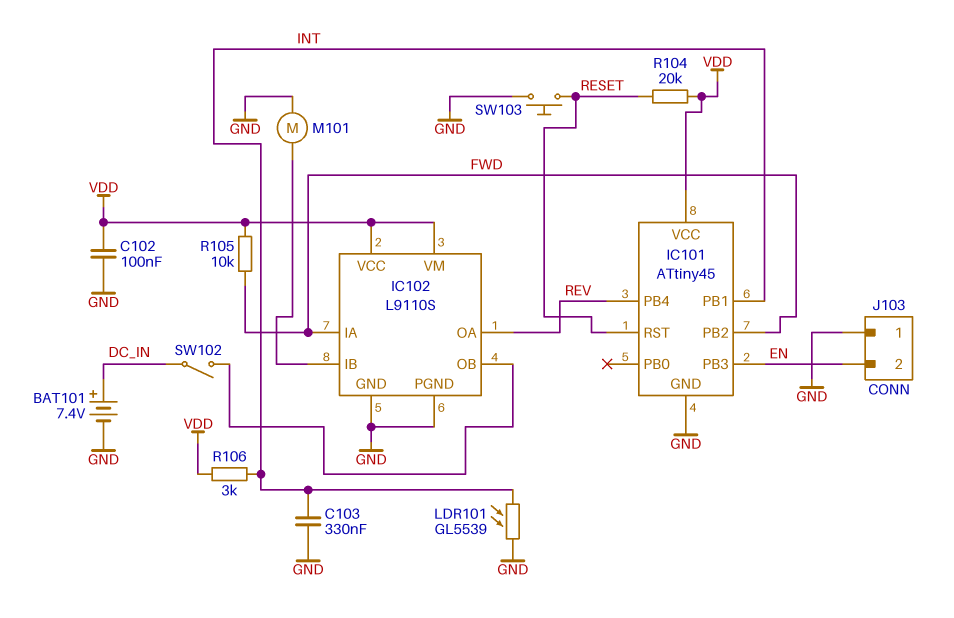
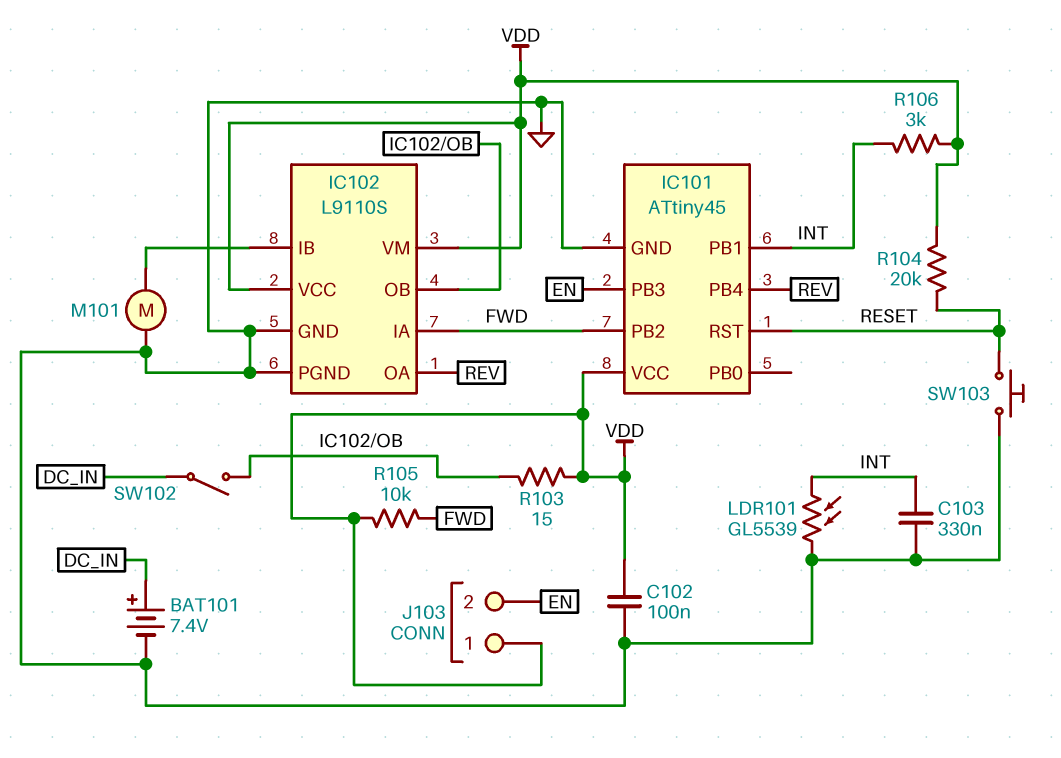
J103 pin 1: GND -> VDD
R103: none -> 15 (IC102/OB, VDD)

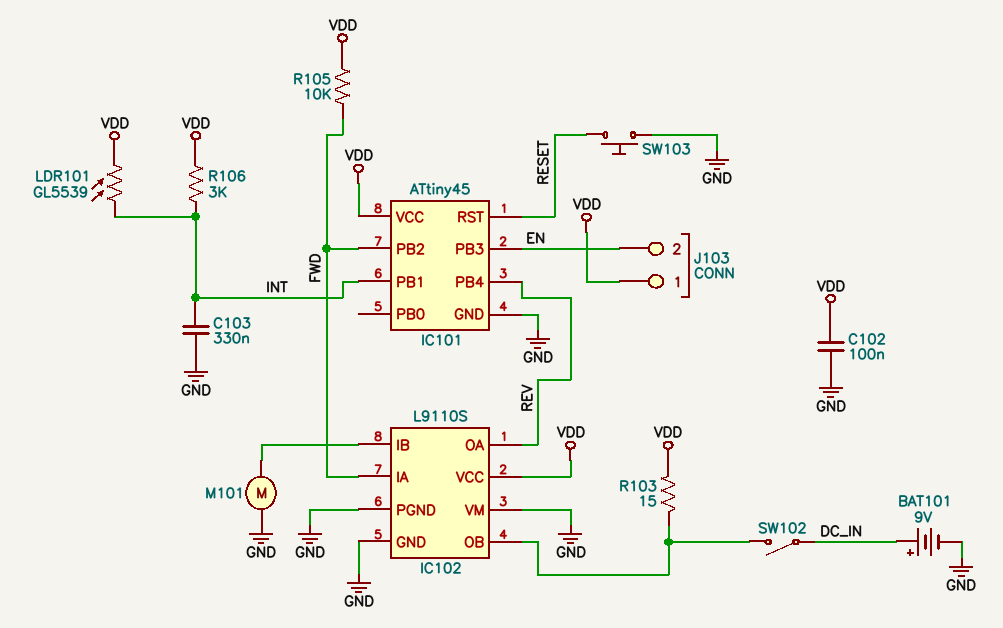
BAT101: 7.4V (plus DC_IN, minus GND) -> 9V (plus DC_IN, minus GND)
IC102 pin VM: VDD -> GND
LDR101: GL5539 (GND, INT) -> GL5539 (INT, VDD)
R104: 20k (RESET, VDD) -> none

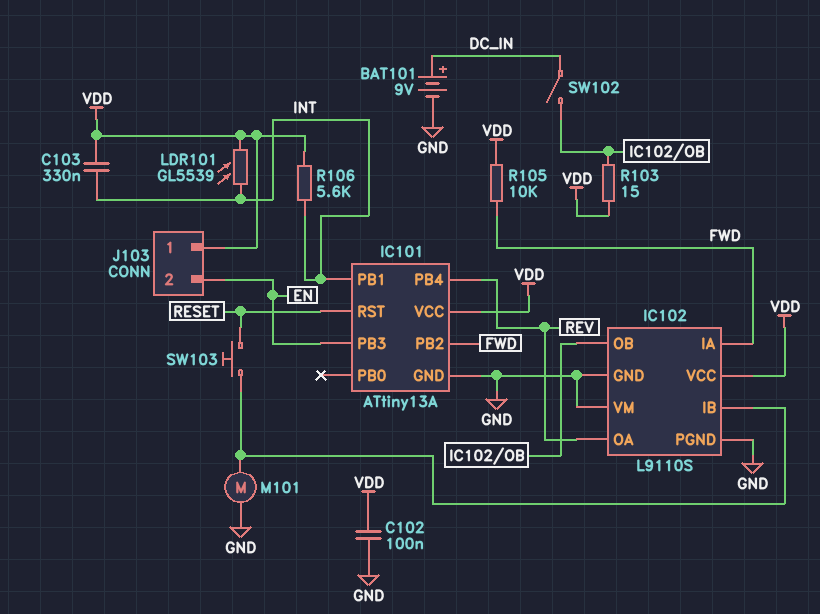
C103: 330nF (GND, INT) -> 330nF (INT, VDD)
IC101: ATtiny45 -> ATtiny13A
R106: 3k (INT, VDD) -> 5.6k (INT, VDD)
SW103: button (GND, RESET) -> button (IC102/IB, RESET)

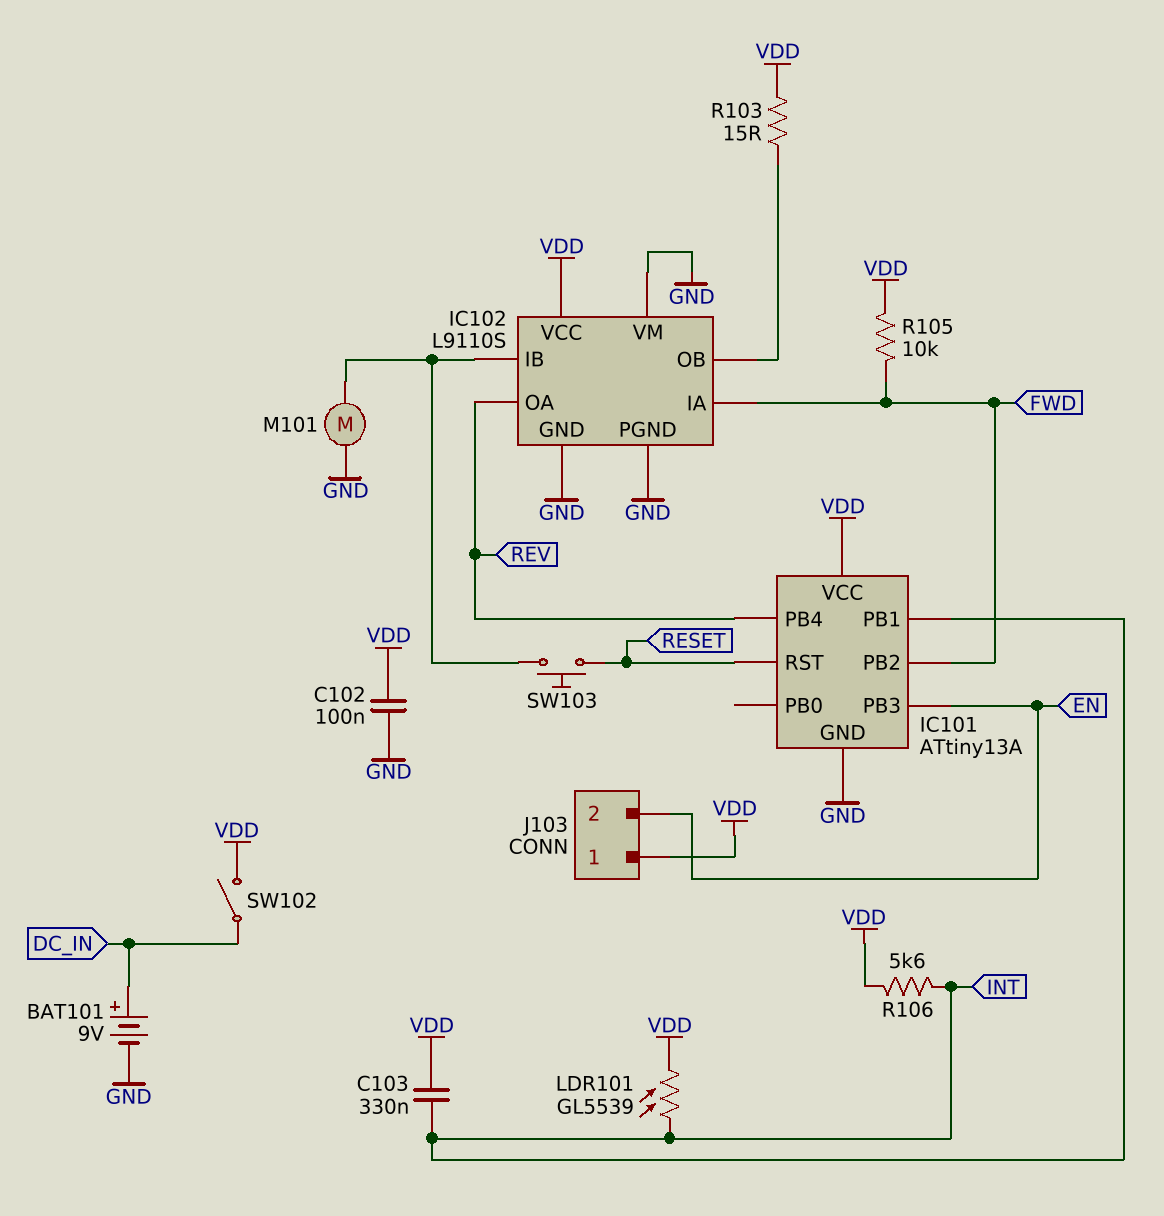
SW102: switch (DC_IN, IC102/OB) -> switch (DC_IN, VDD)

